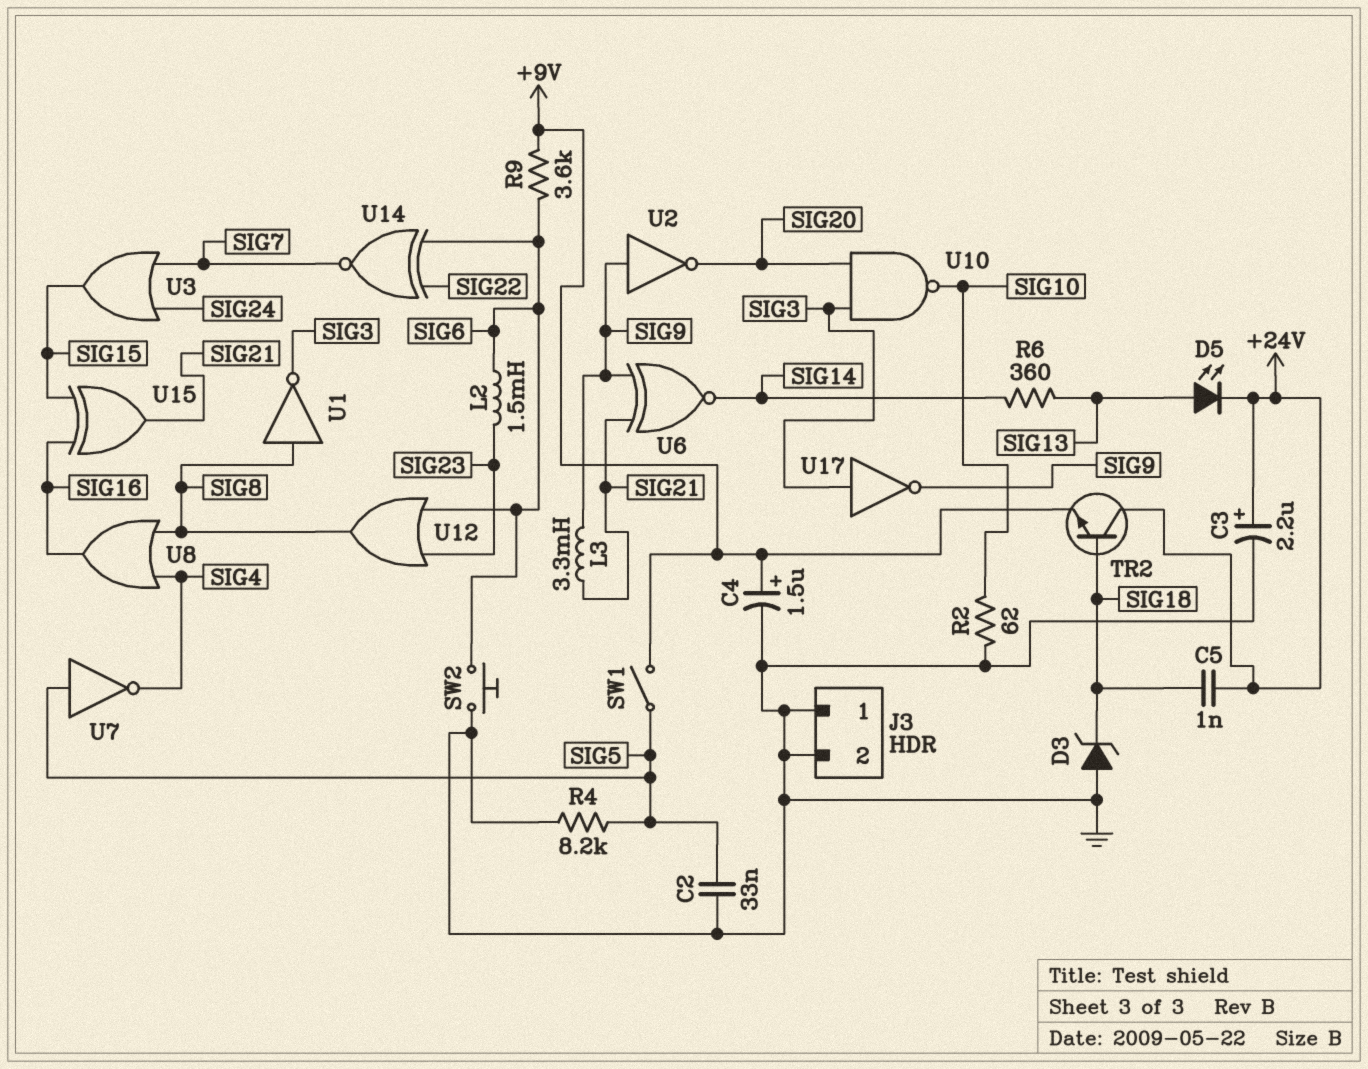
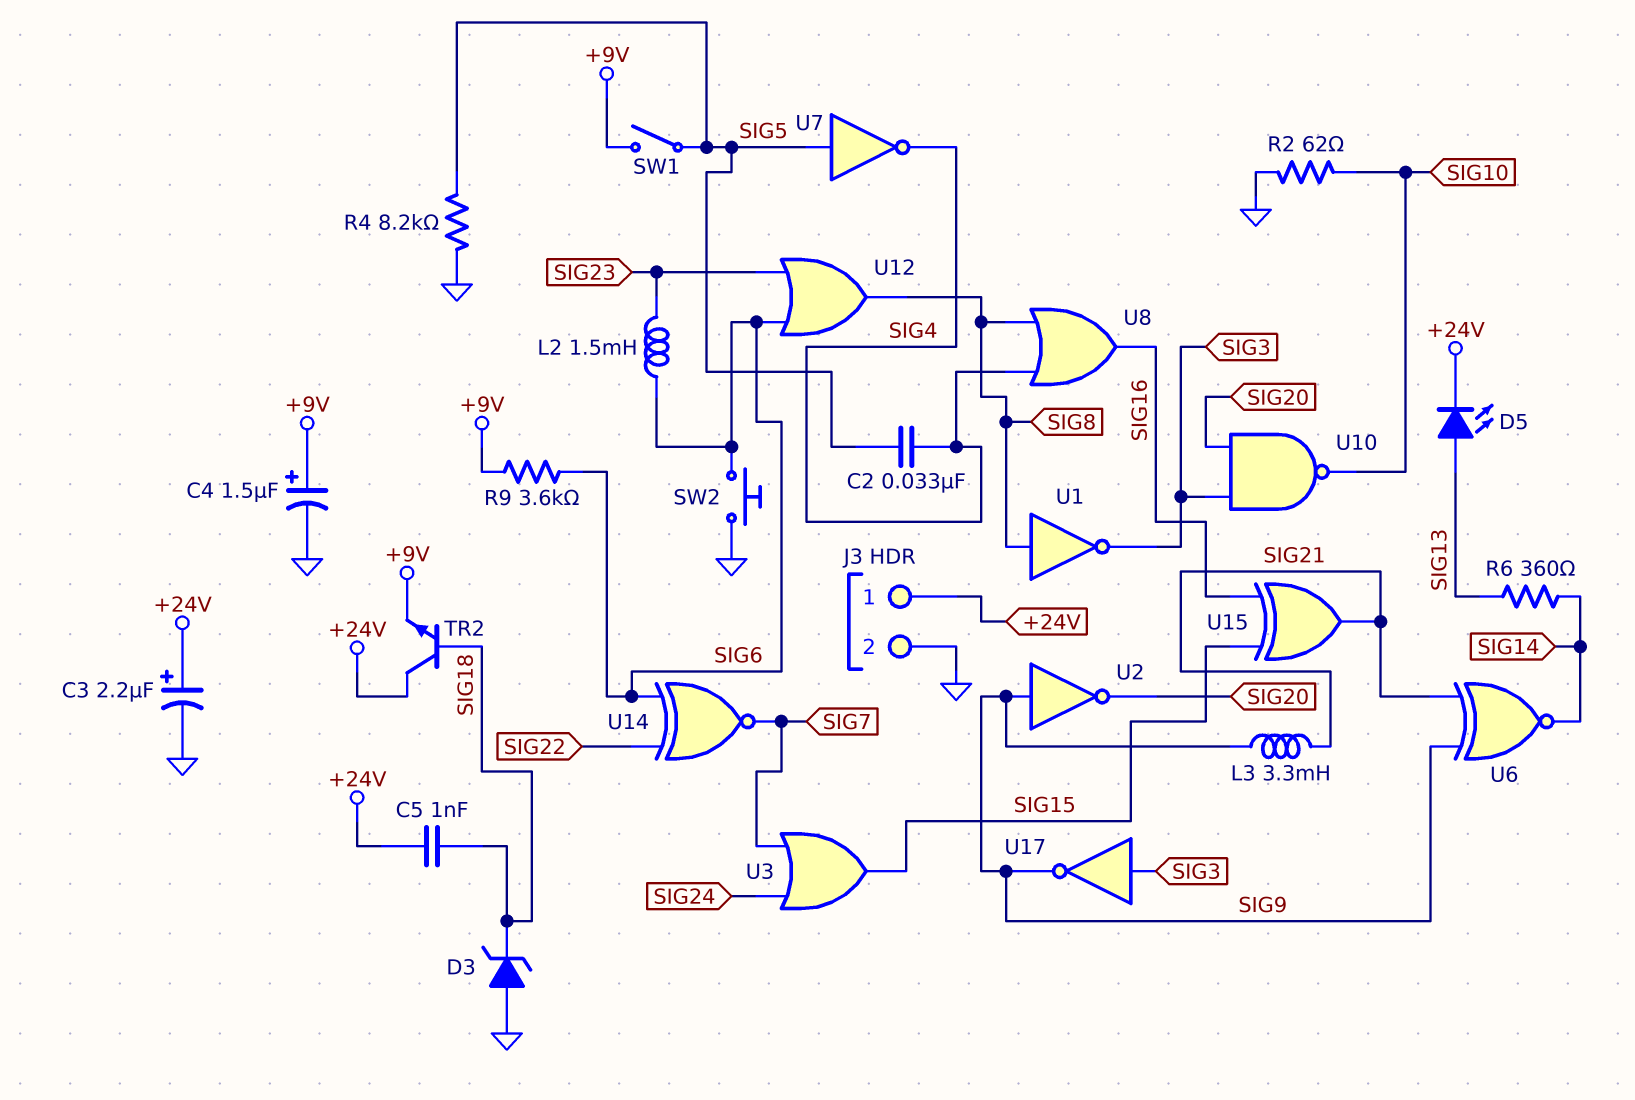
C2: 33nF (GND, SIG5) -> 33nF (SIG4, SIG5)
J3 pin 1: GND -> +24V

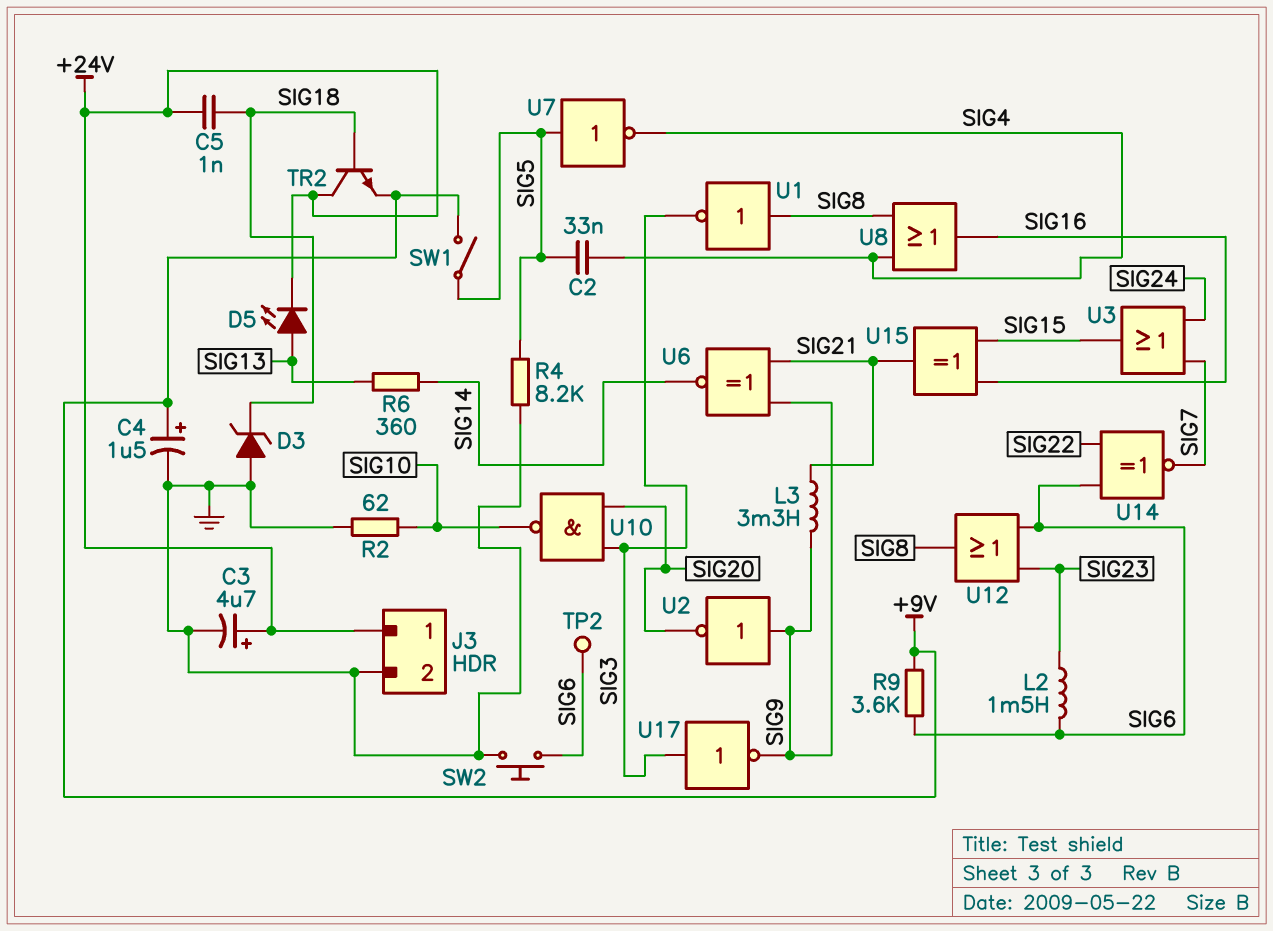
C3: 2.2uF (plus +24V, minus GND) -> 4.7uF (plus +24V, minus GND)
TP2: none -> test point (SIG6)

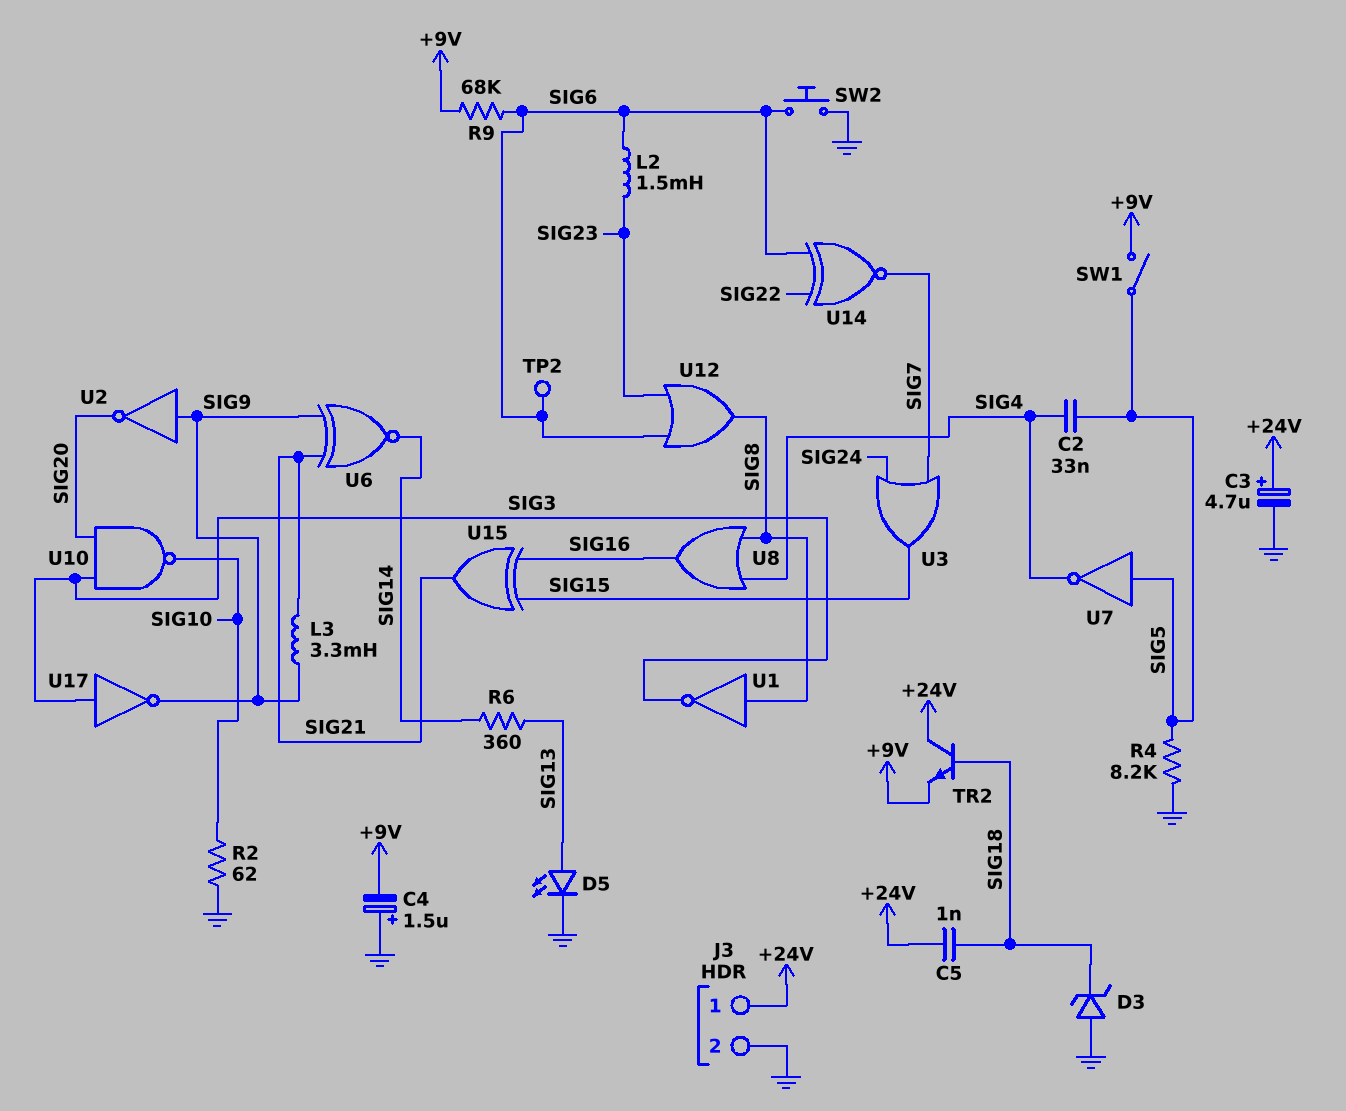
C4: 1.5uF (plus +9V, minus GND) -> 1.5uF (plus GND, minus +9V)
D5: LED (A SIG13, K +24V) -> LED (A SIG13, K GND)
R9: 3.6k (+9V, SIG6) -> 68k (+9V, SIG6)

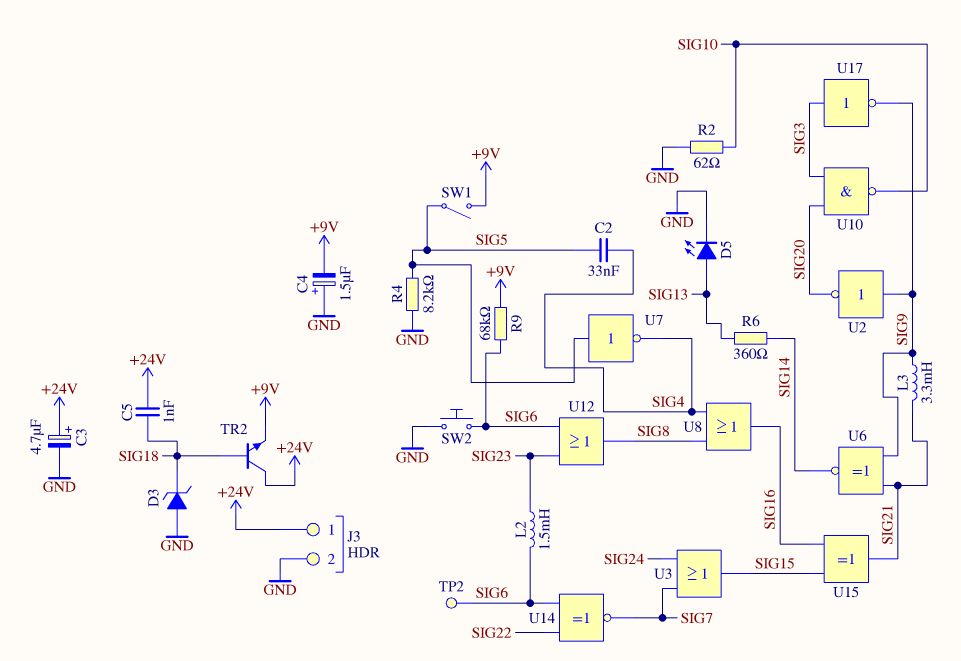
U1: NOT (in SIG8, out SIG3) -> none

